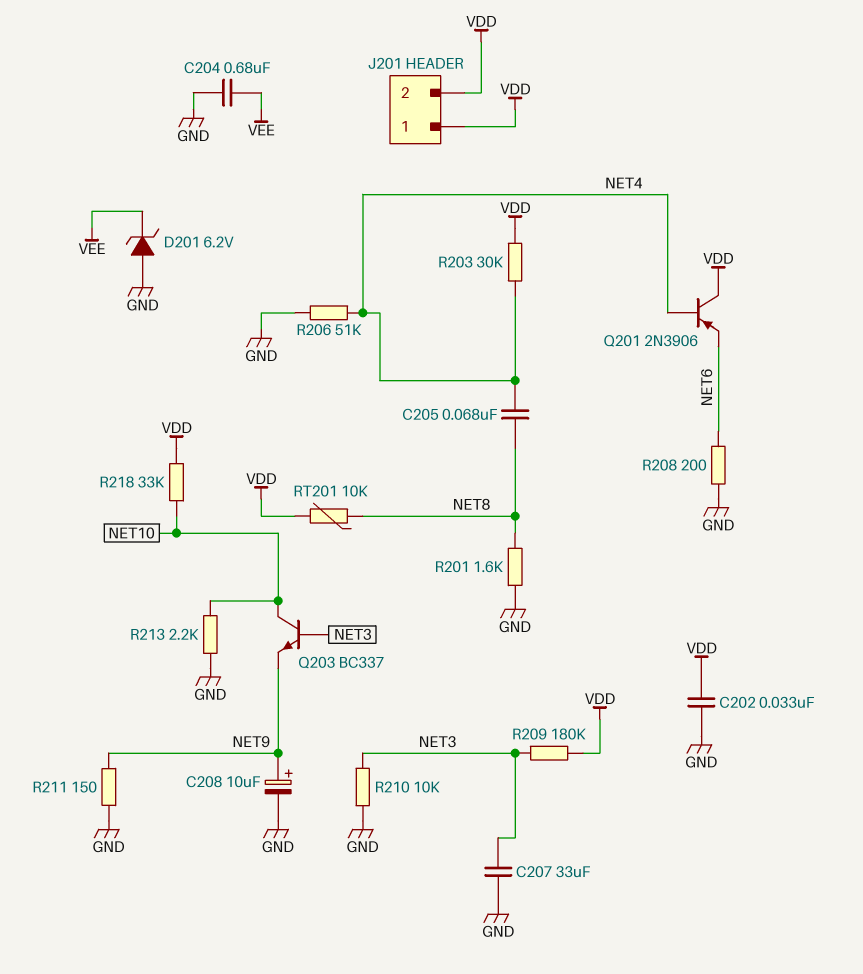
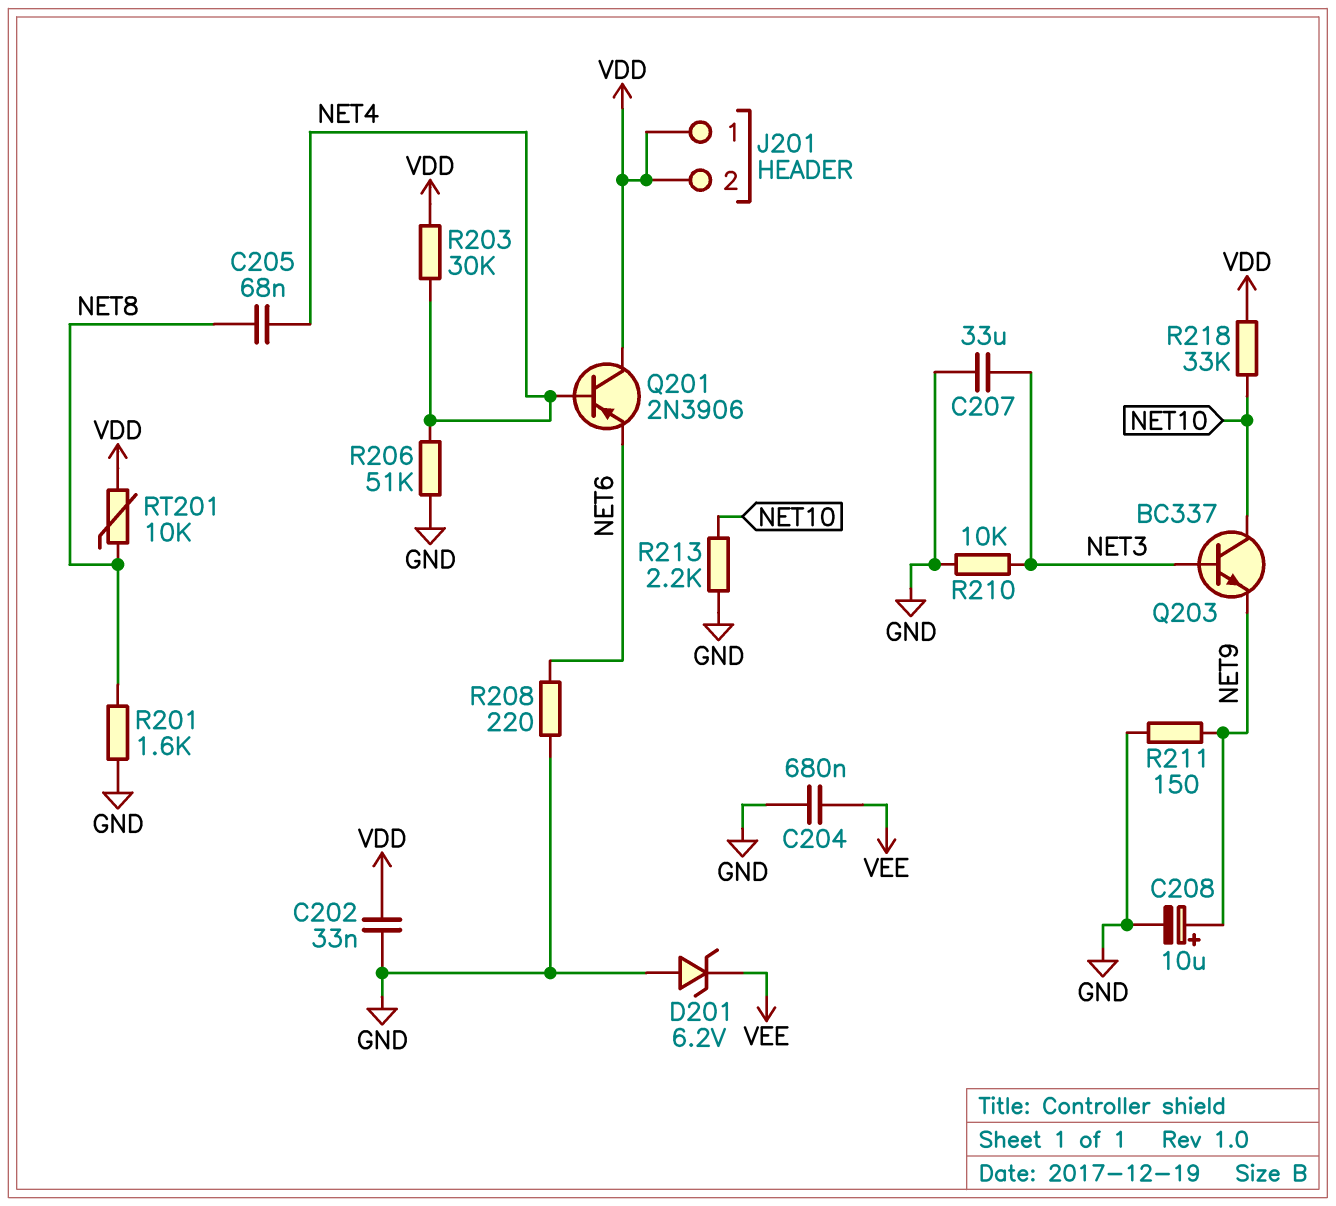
R208: 200 (GND, NET6) -> 220 (GND, NET6)
R209: 180k (NET3, VDD) -> none

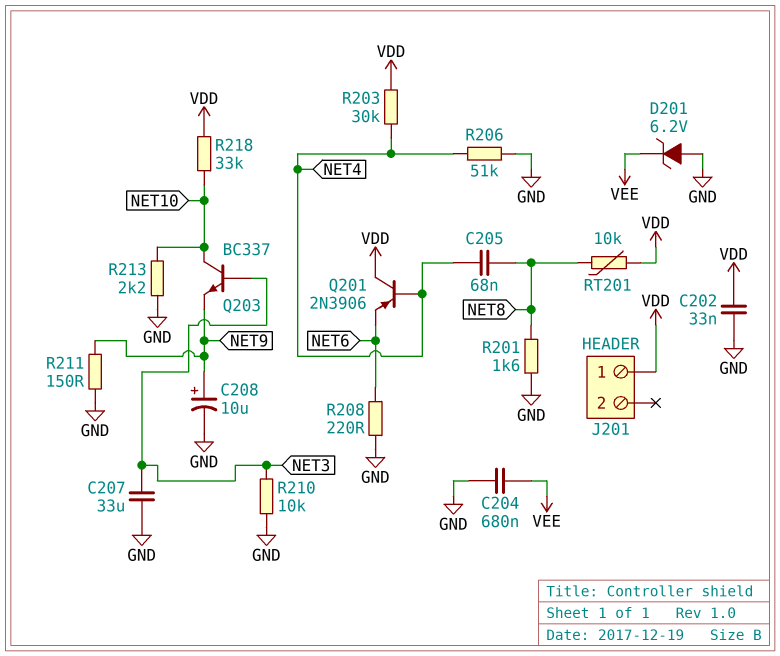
J201 pin 2: VDD -> none

